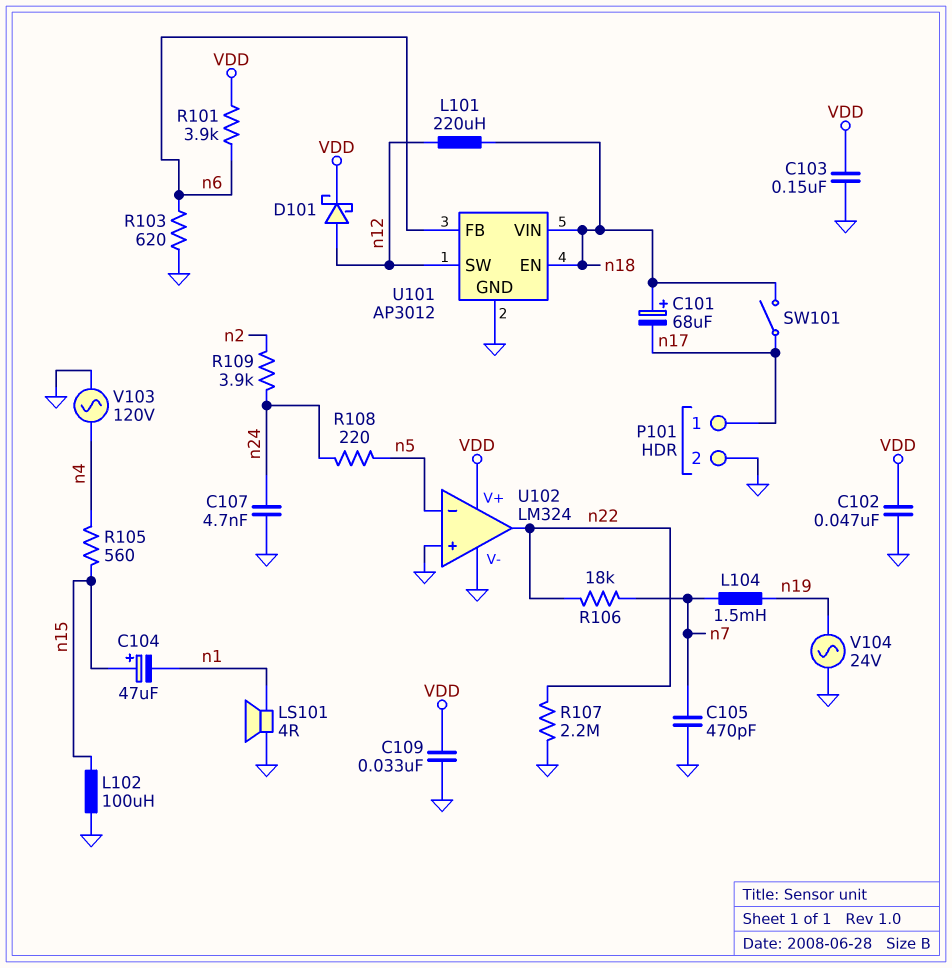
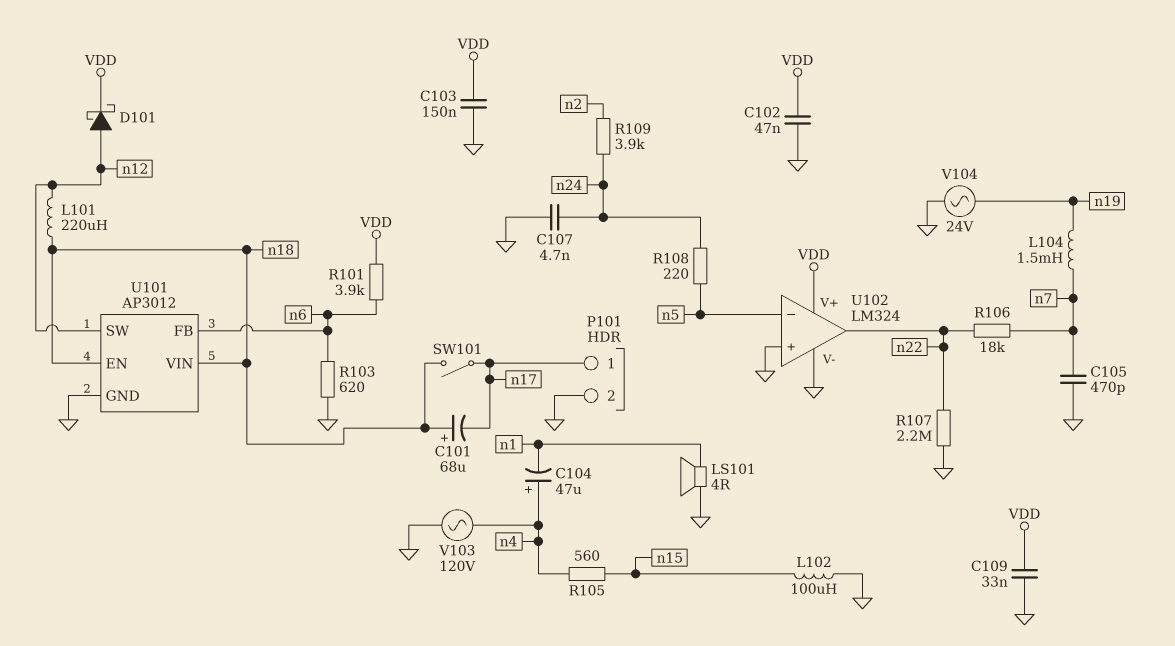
C104: 47uF (plus n15, minus n1) -> 47uF (plus n4, minus n1)

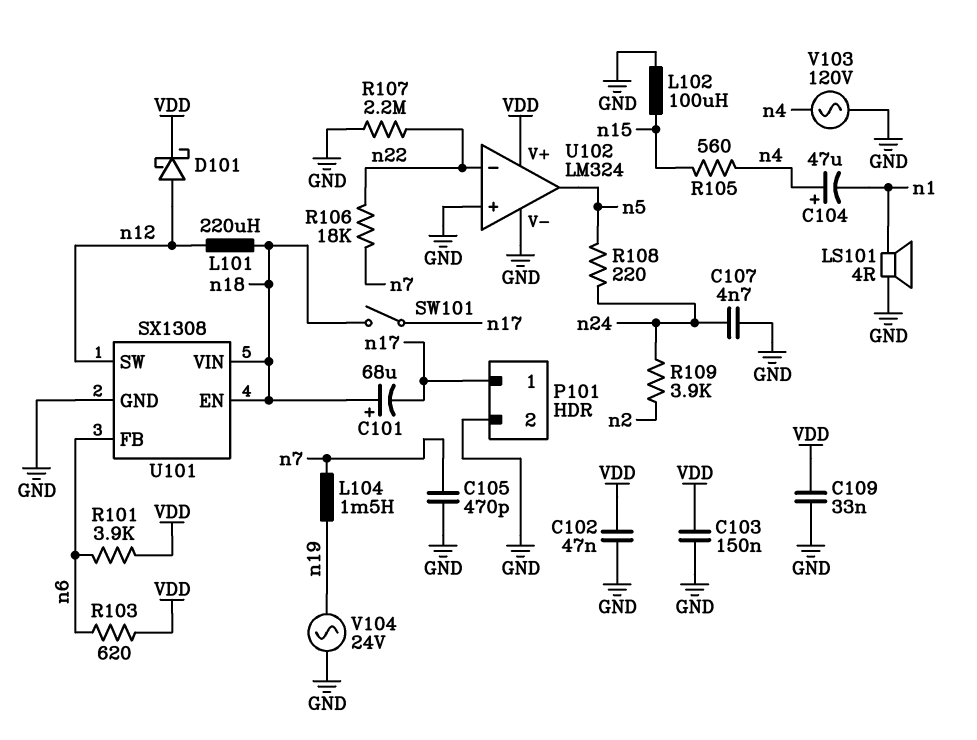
R103: 620 (GND, n6) -> 620 (VDD, n6)
U101: AP3012 -> SX1308
U102 pin in-: n5 -> n22
U102 pin out: n22 -> n5

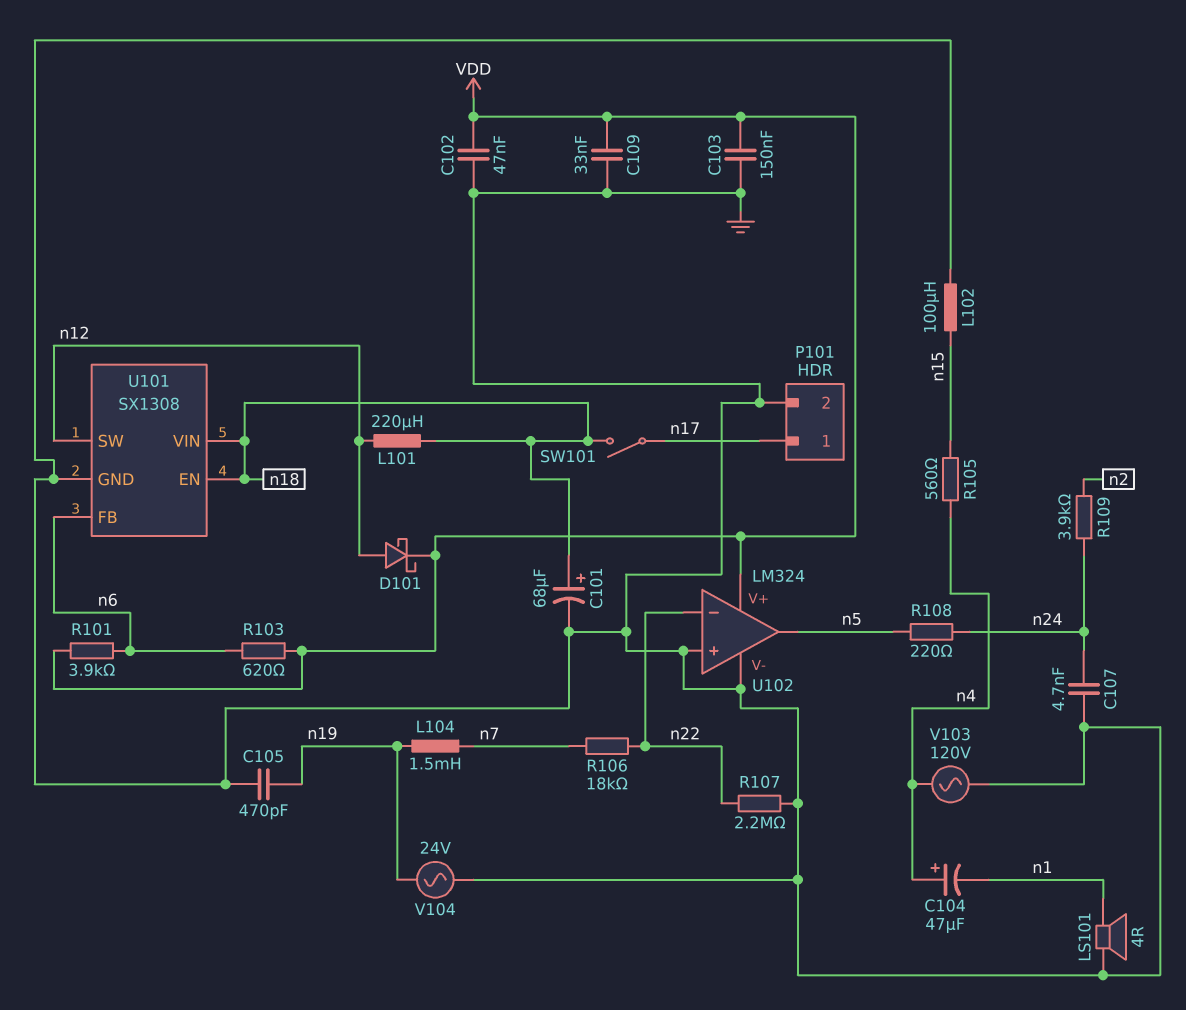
C101: 68uF (plus n18, minus n17) -> 68uF (plus n18, minus GND)
C105: 470pF (GND, n7) -> 470pF (GND, n19)

